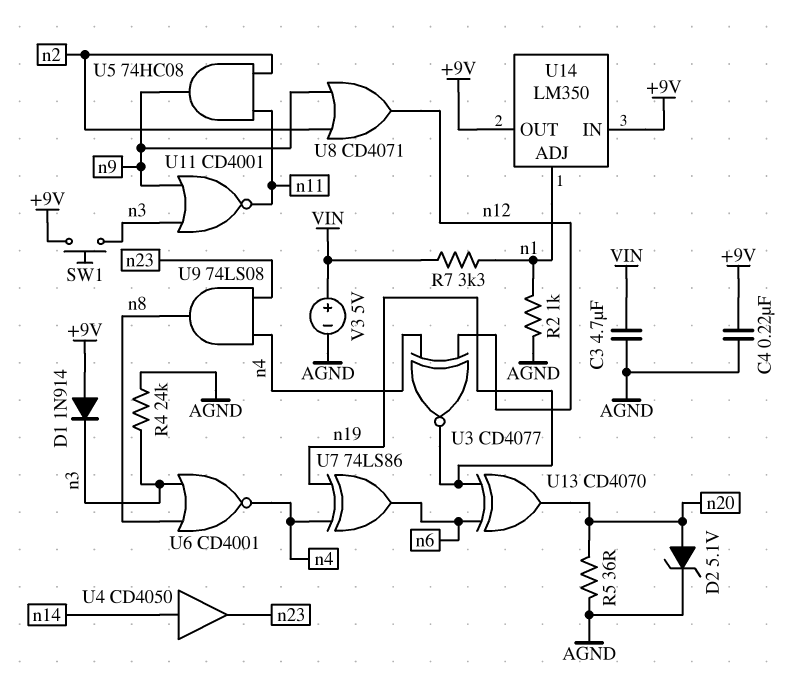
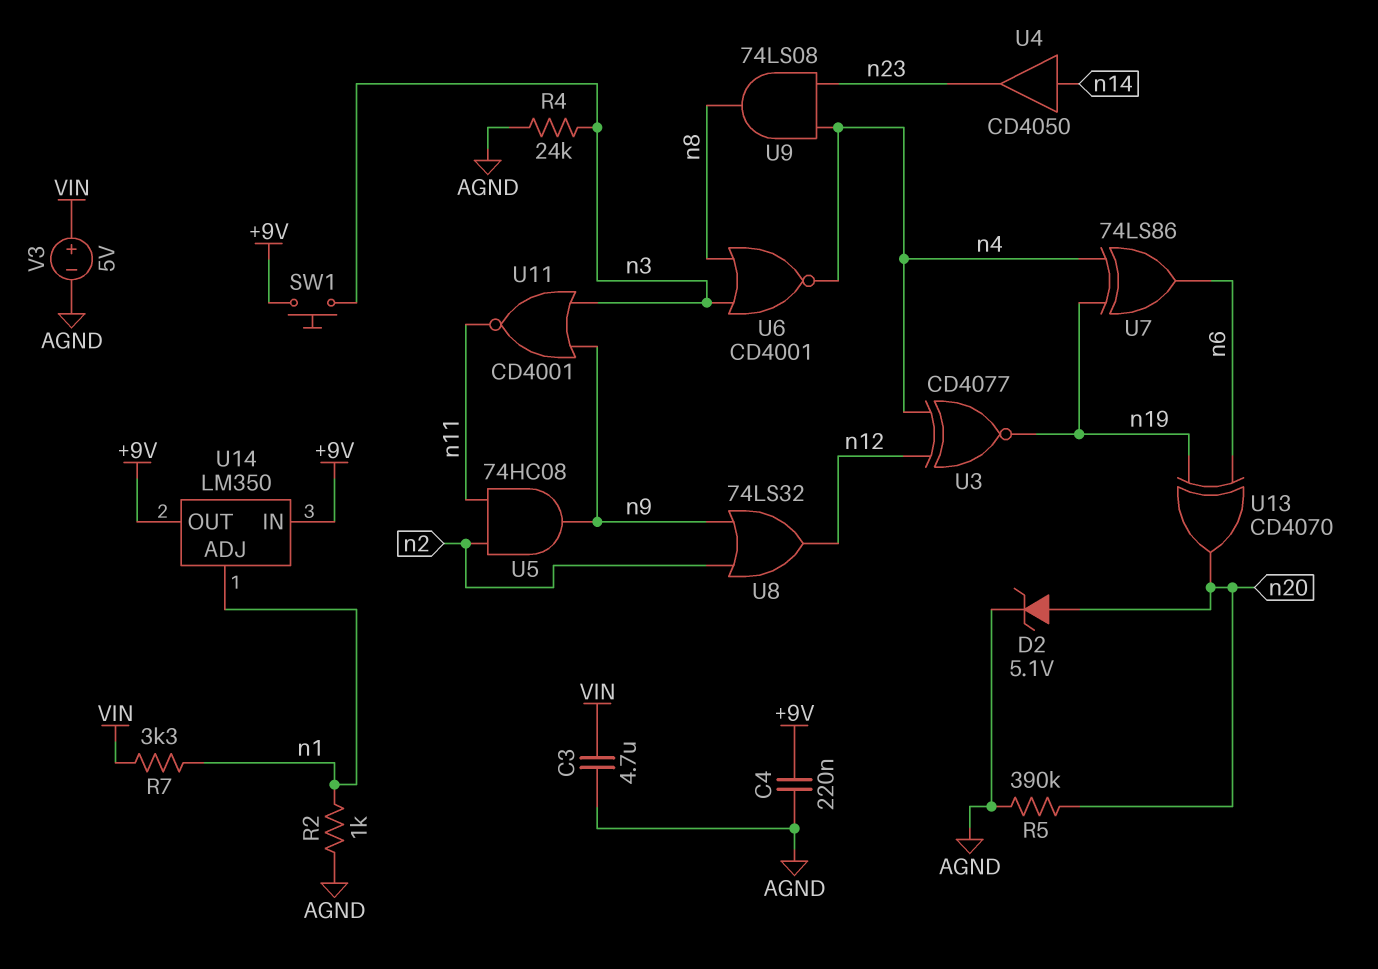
D1: diode 1N914 (A +9V, K n3) -> none
R5: 36 (AGND, n20) -> 390k (AGND, n20)
U8: OR CD4071 (in n2, in n9, out n12) -> OR 74LS32 (in n2, in n9, out n12)

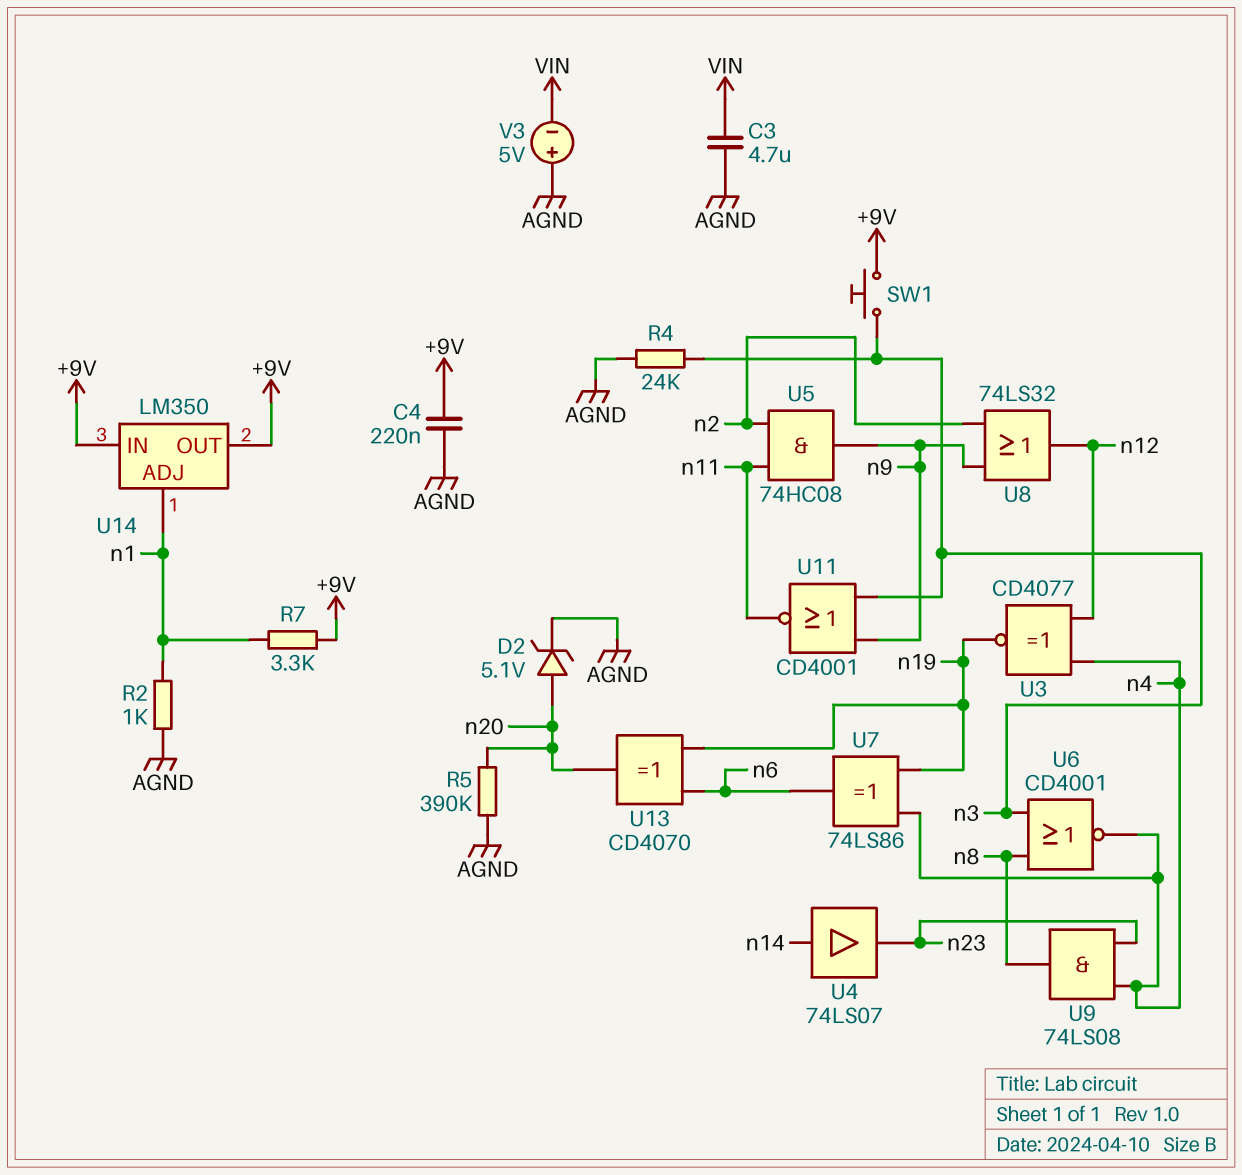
R7: 3.3k (VIN, n1) -> 3.3k (+9V, n1)
U4: buffer CD4050 (in n14, out n23) -> buffer 74LS07 (in n14, out n23)
V3: 5V (plus VIN, minus AGND) -> 5V (plus AGND, minus VIN)

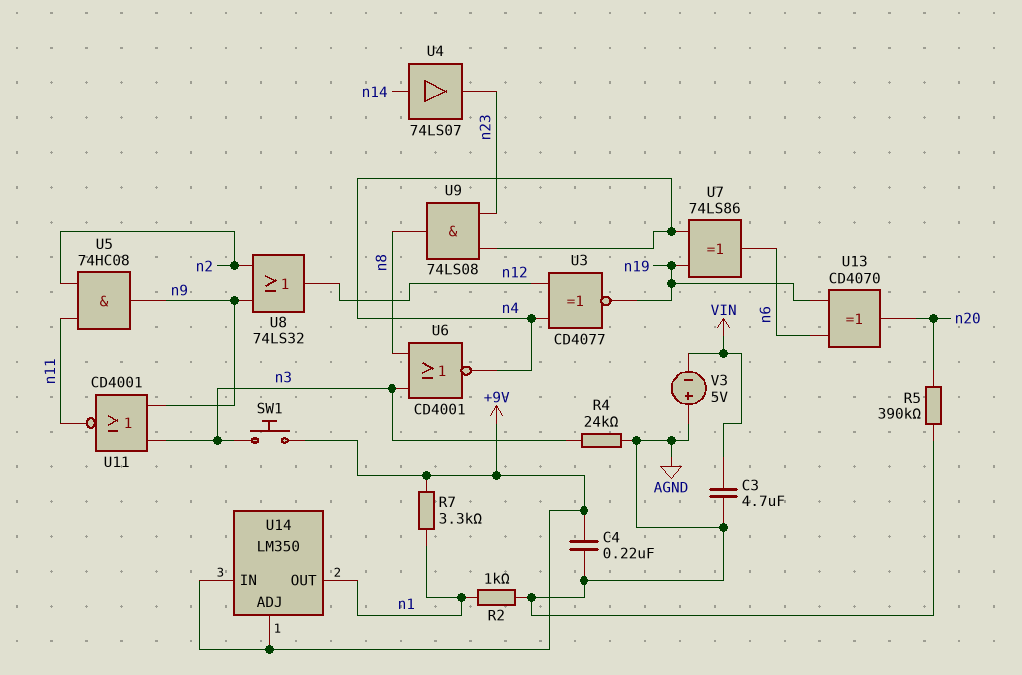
D2: zener 5.1V (A n20, K AGND) -> none
U14 pin ADJ: n1 -> +9V
U14 pin OUT: +9V -> n1

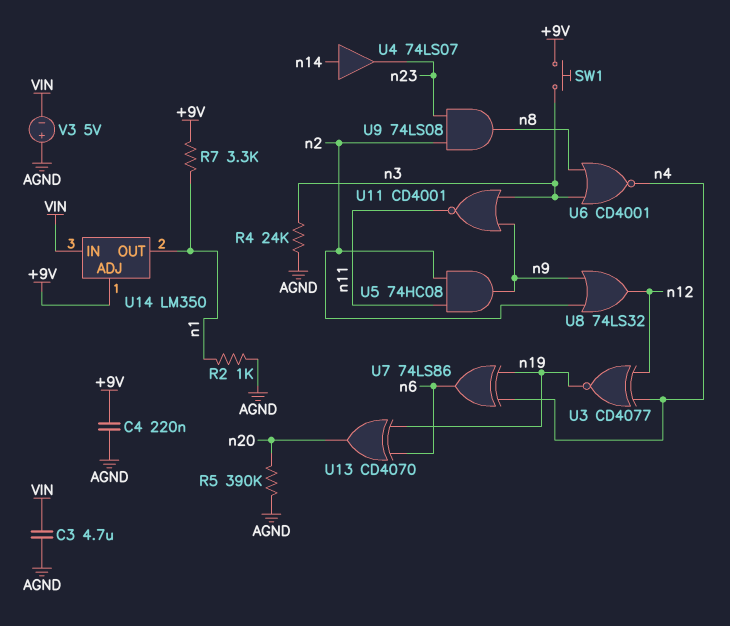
U9: AND 74LS08 (in n4, in n23, out n8) -> AND 74LS08 (in n2, in n23, out n8)
U14 pin IN: +9V -> VIN

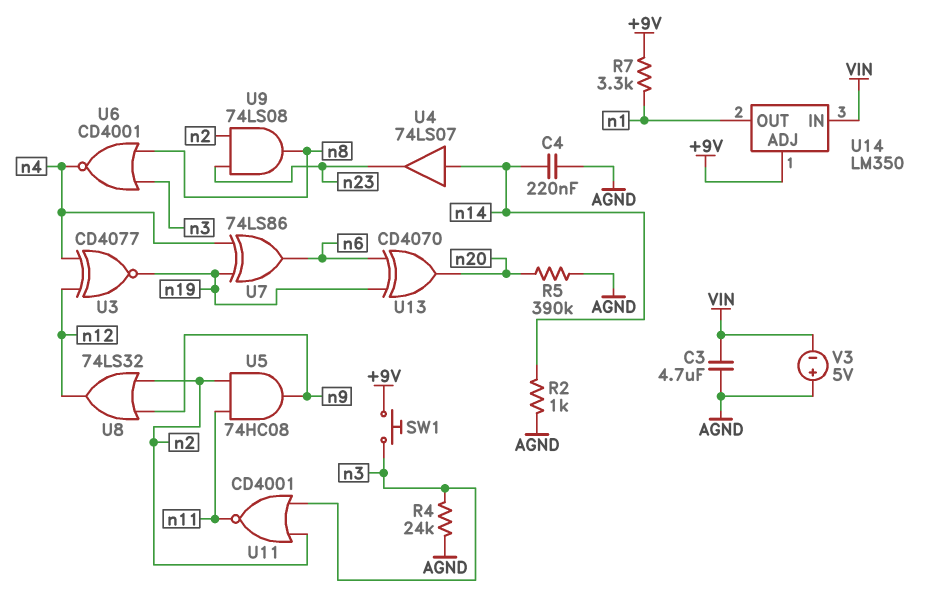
C4: 220nF (+9V, AGND) -> 220nF (AGND, n14)
R2: 1k (AGND, n1) -> 1k (AGND, n14)
U11: NOR CD4001 (in n3, in n9, out n11) -> NOR CD4001 (in n2, in n3, out n11)

